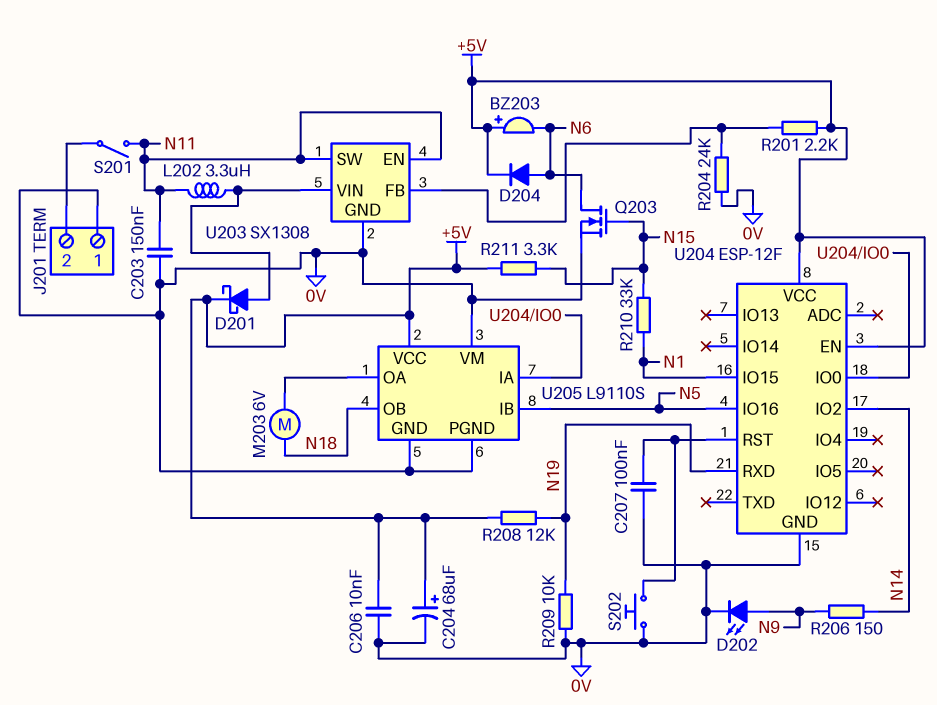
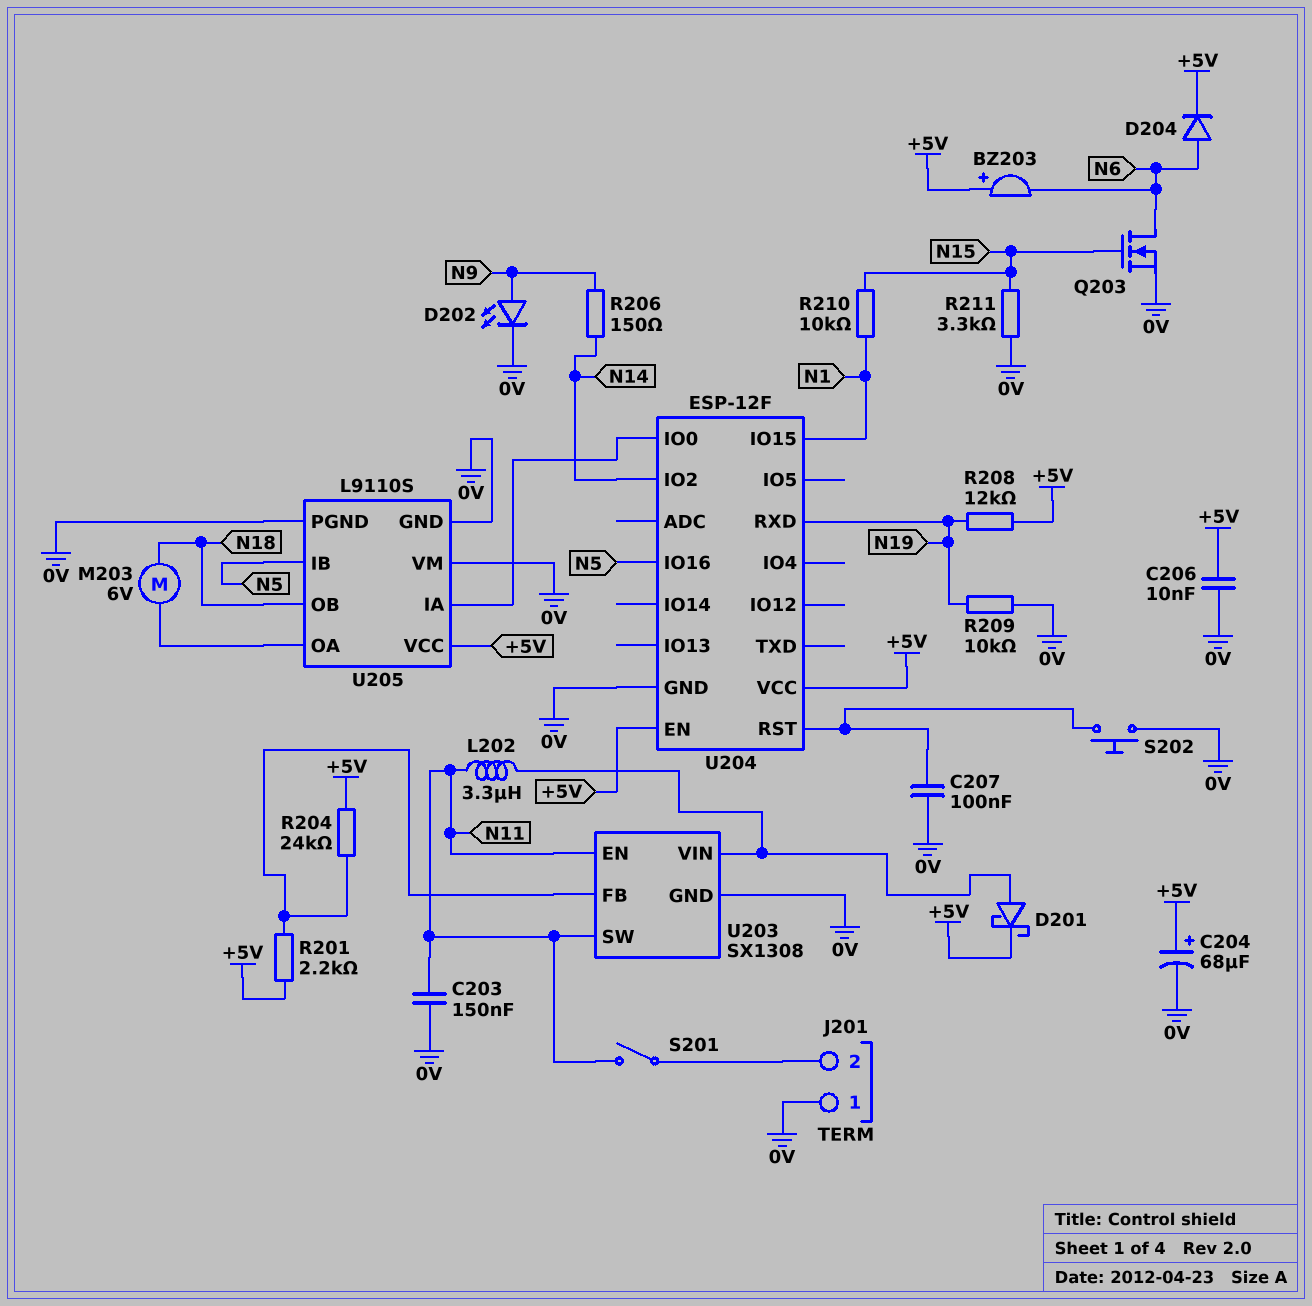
R204: 24k (0V, U203/FB) -> 24k (+5V, U203/FB)
R210: 33k (N1, N15) -> 10k (N1, N15)
R211: 3.3k (+5V, N15) -> 3.3k (0V, N15)

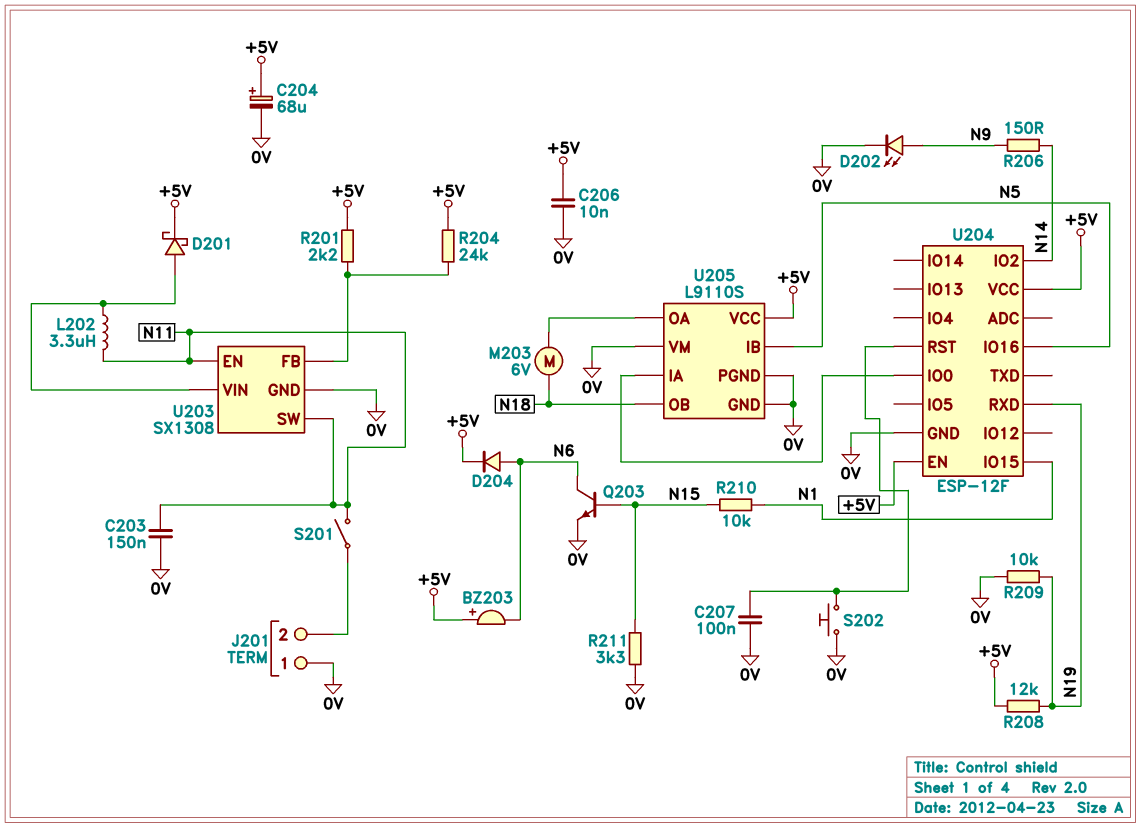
Q203: NMOS (G N15, D N6, S 0V) -> NPN (B N15, C N6, E 0V)

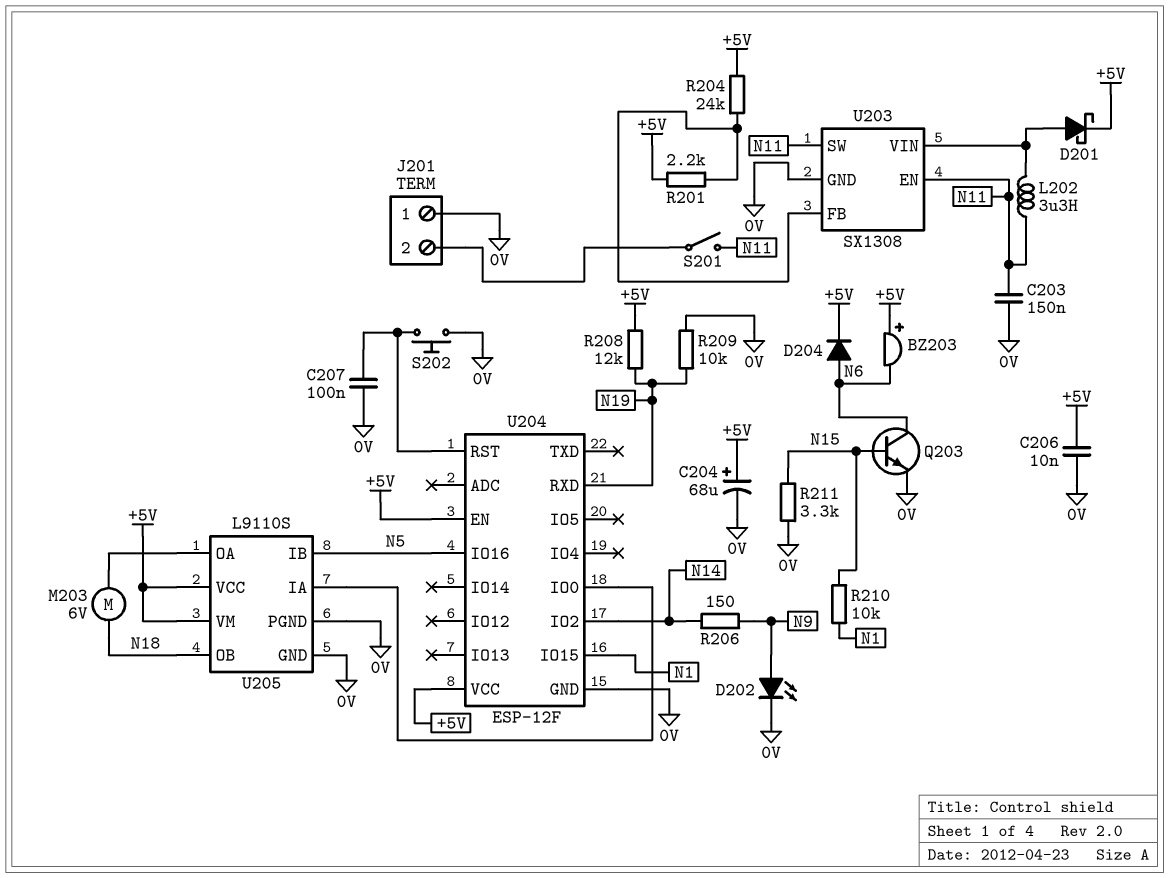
U205 pin VM: 0V -> +5V

